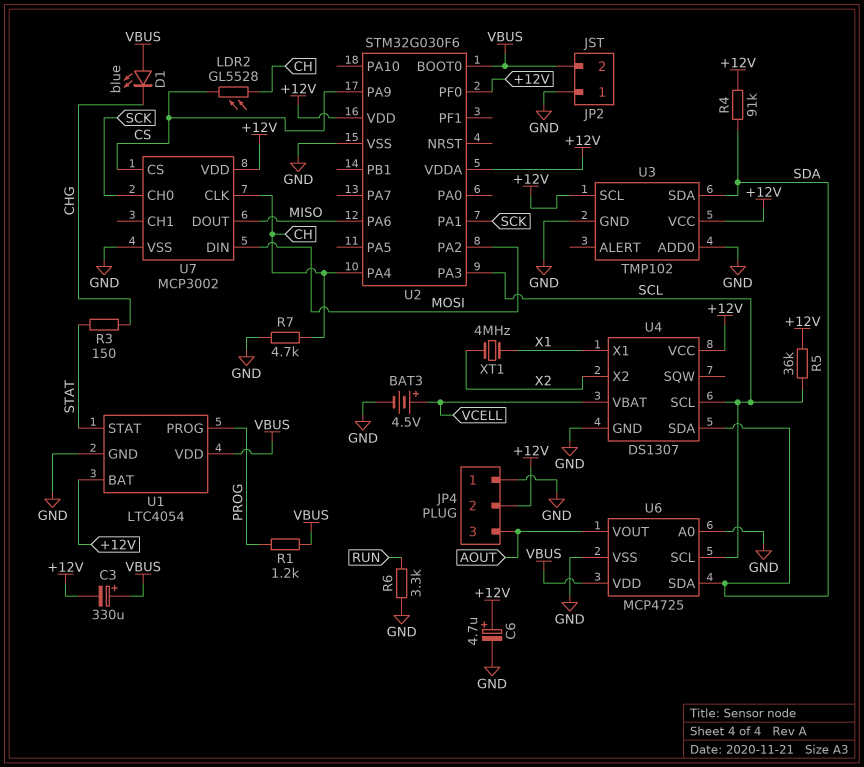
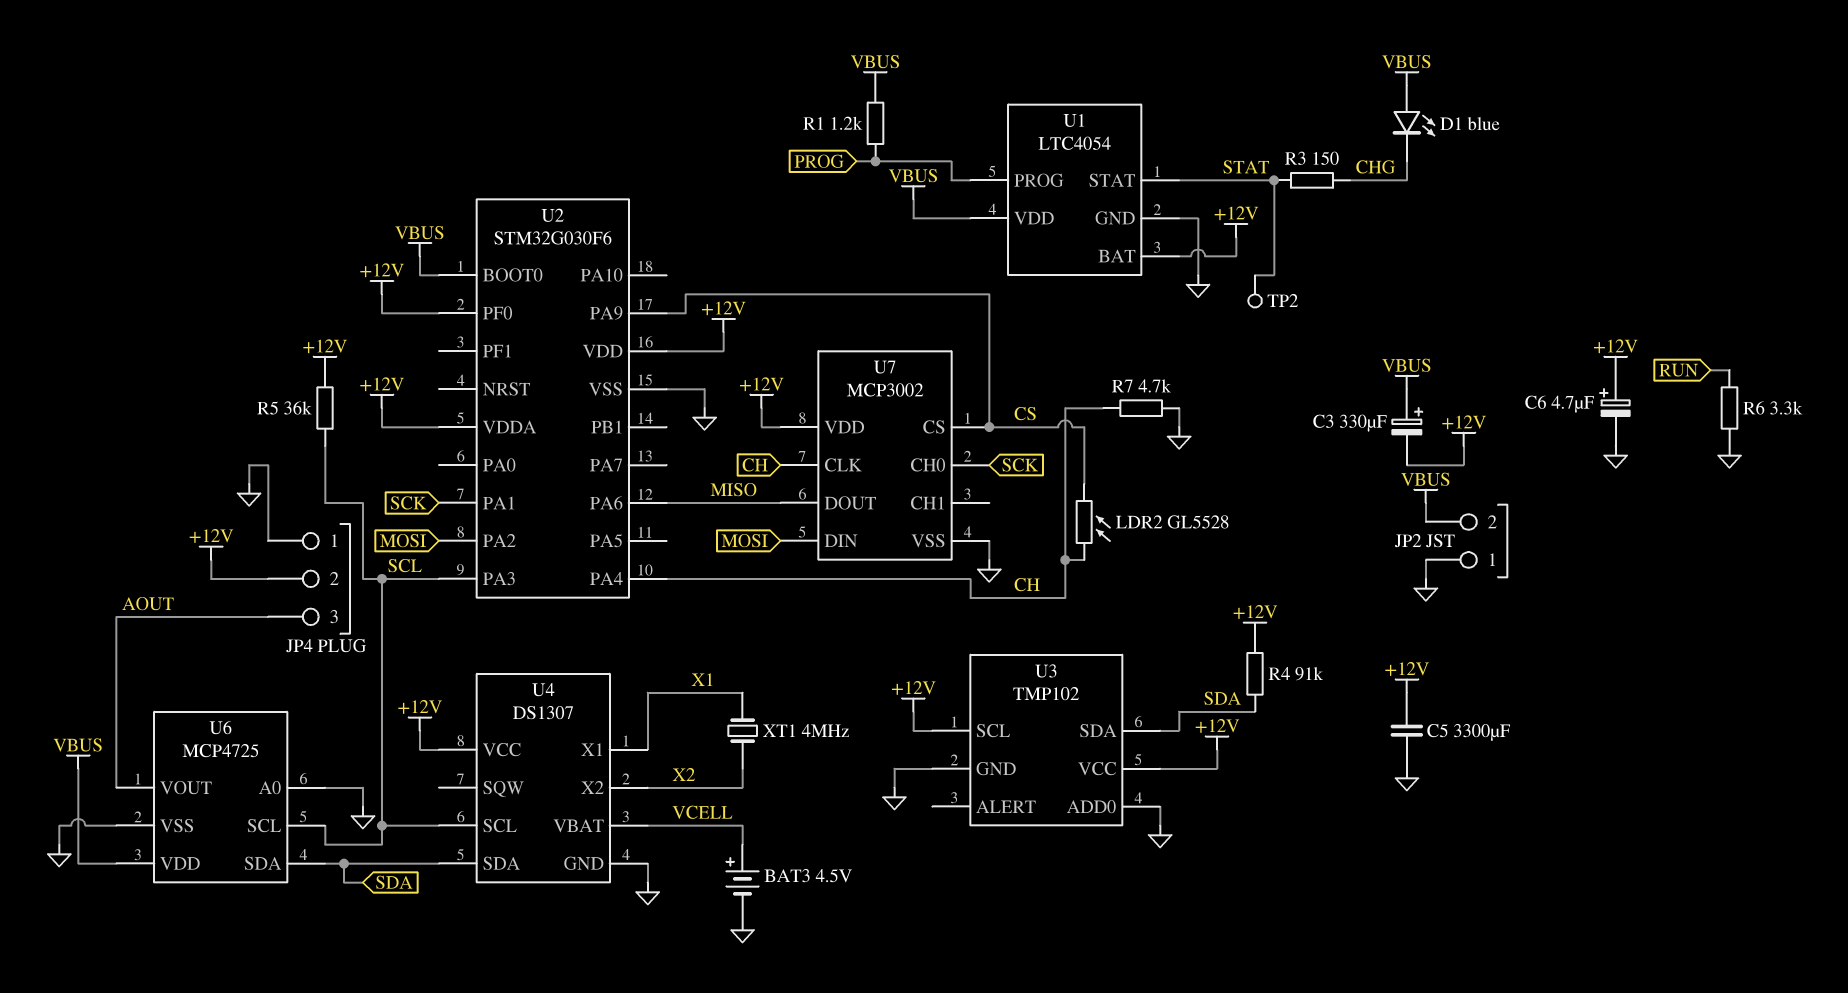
C5: none -> 3300uF (+12V, GND)
TP2: none -> test point (STAT)

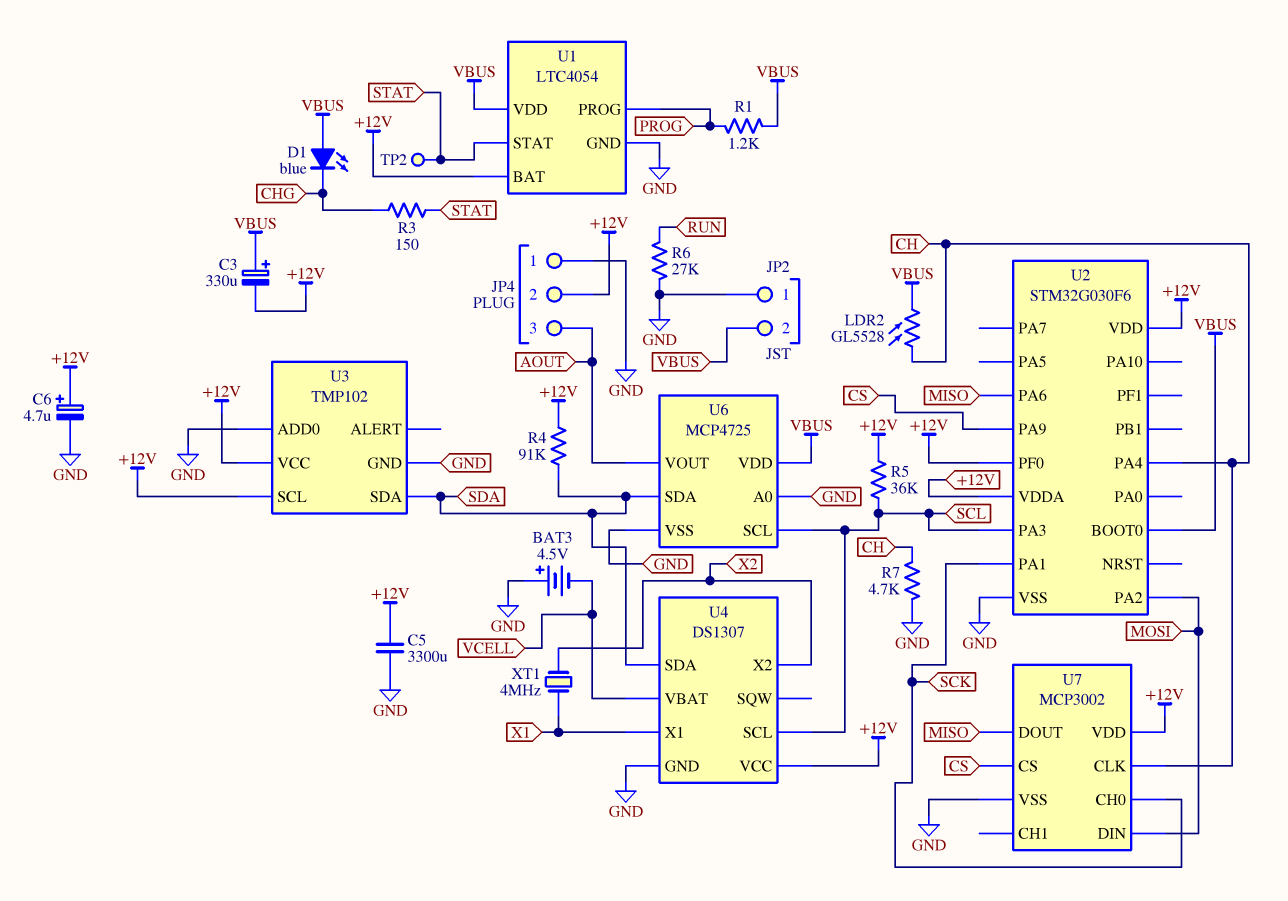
BAT3: 4.5V (plus VCELL, minus GND) -> 4.5V (plus GND, minus VCELL)
LDR2: GL5528 (CH, CS) -> GL5528 (CH, VBUS)
R6: 3.3k (GND, RUN) -> 27k (GND, RUN)

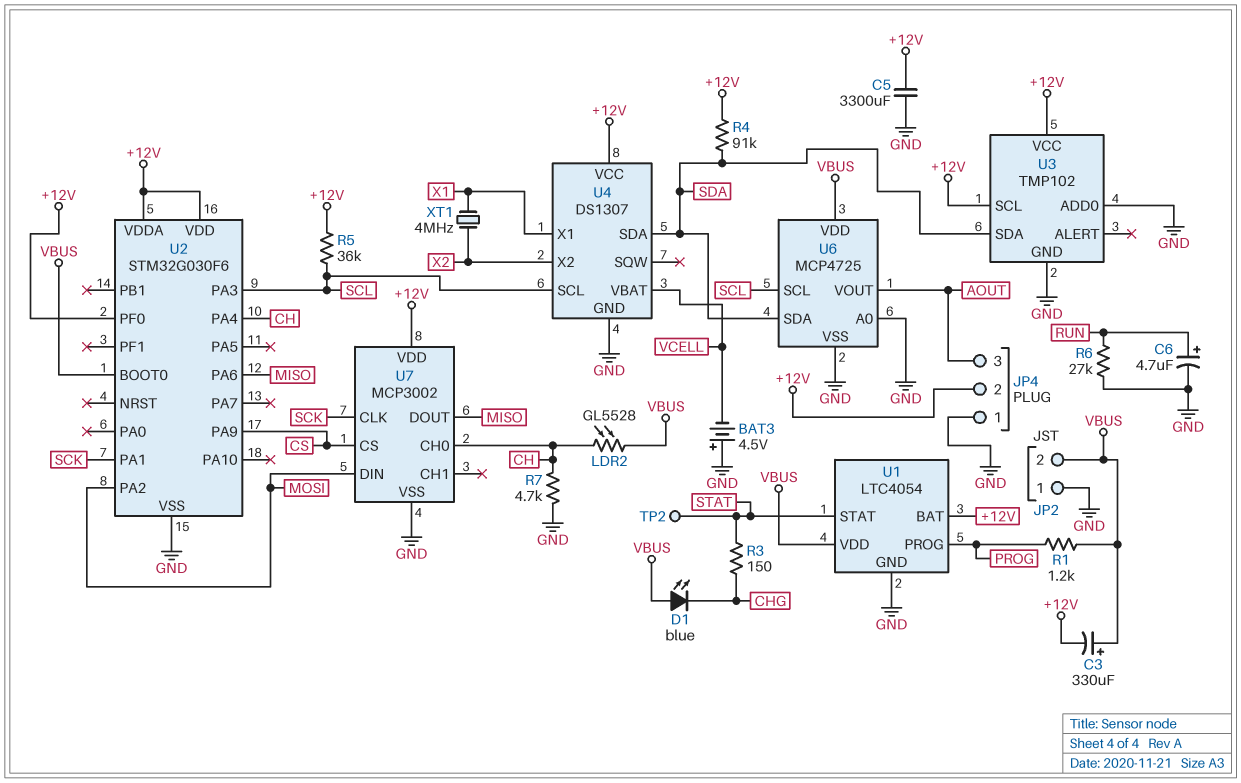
C6: 4.7uF (plus +12V, minus GND) -> 4.7uF (plus RUN, minus GND)
U7 pin CH0: SCK -> CH
U7 pin CLK: CH -> SCK

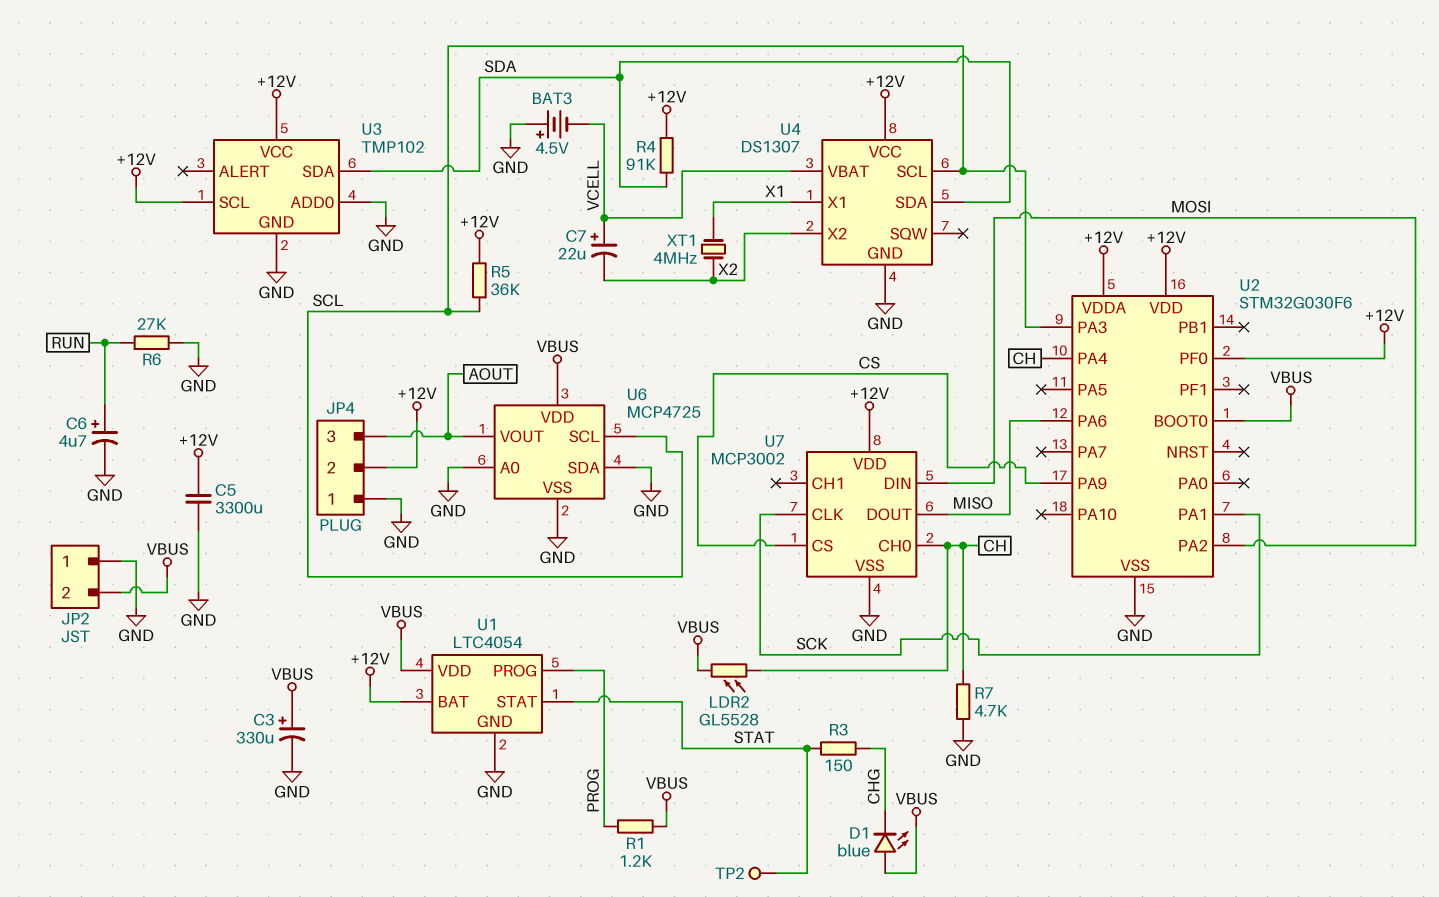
C3: 330uF (plus VBUS, minus +12V) -> 330uF (plus VBUS, minus GND)
C7: none -> 22uF (plus VCELL, minus X2)
U6 pin SDA: SDA -> GND

